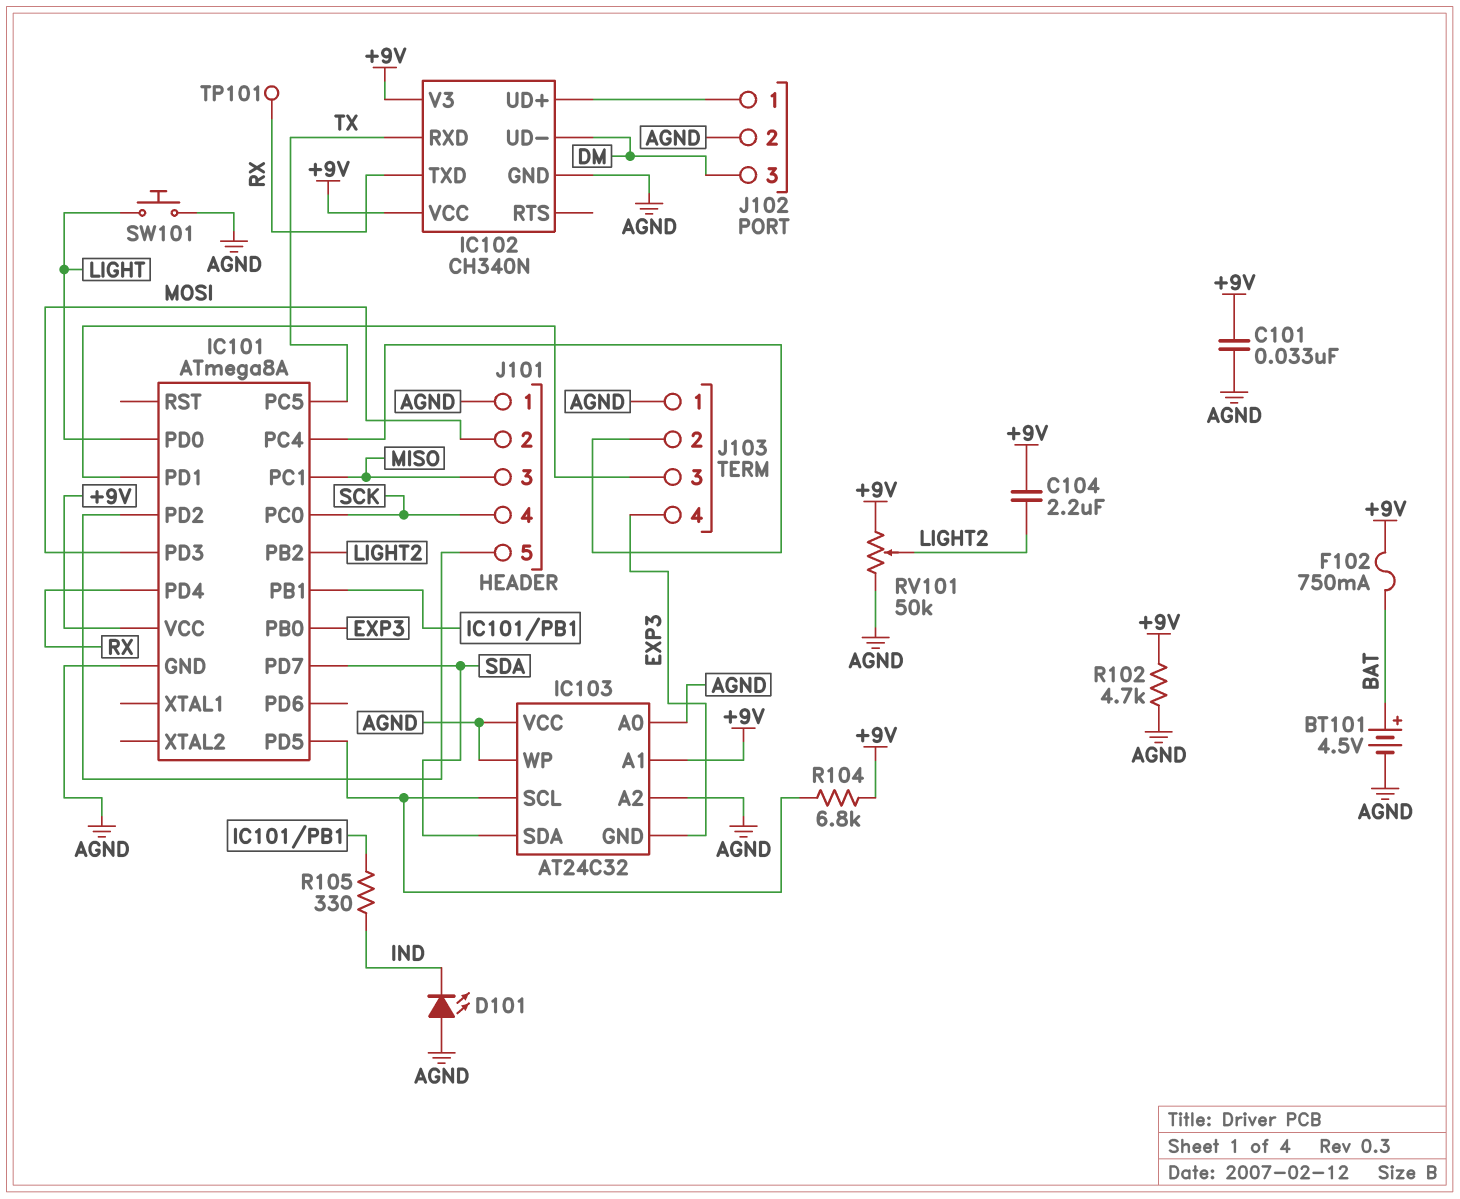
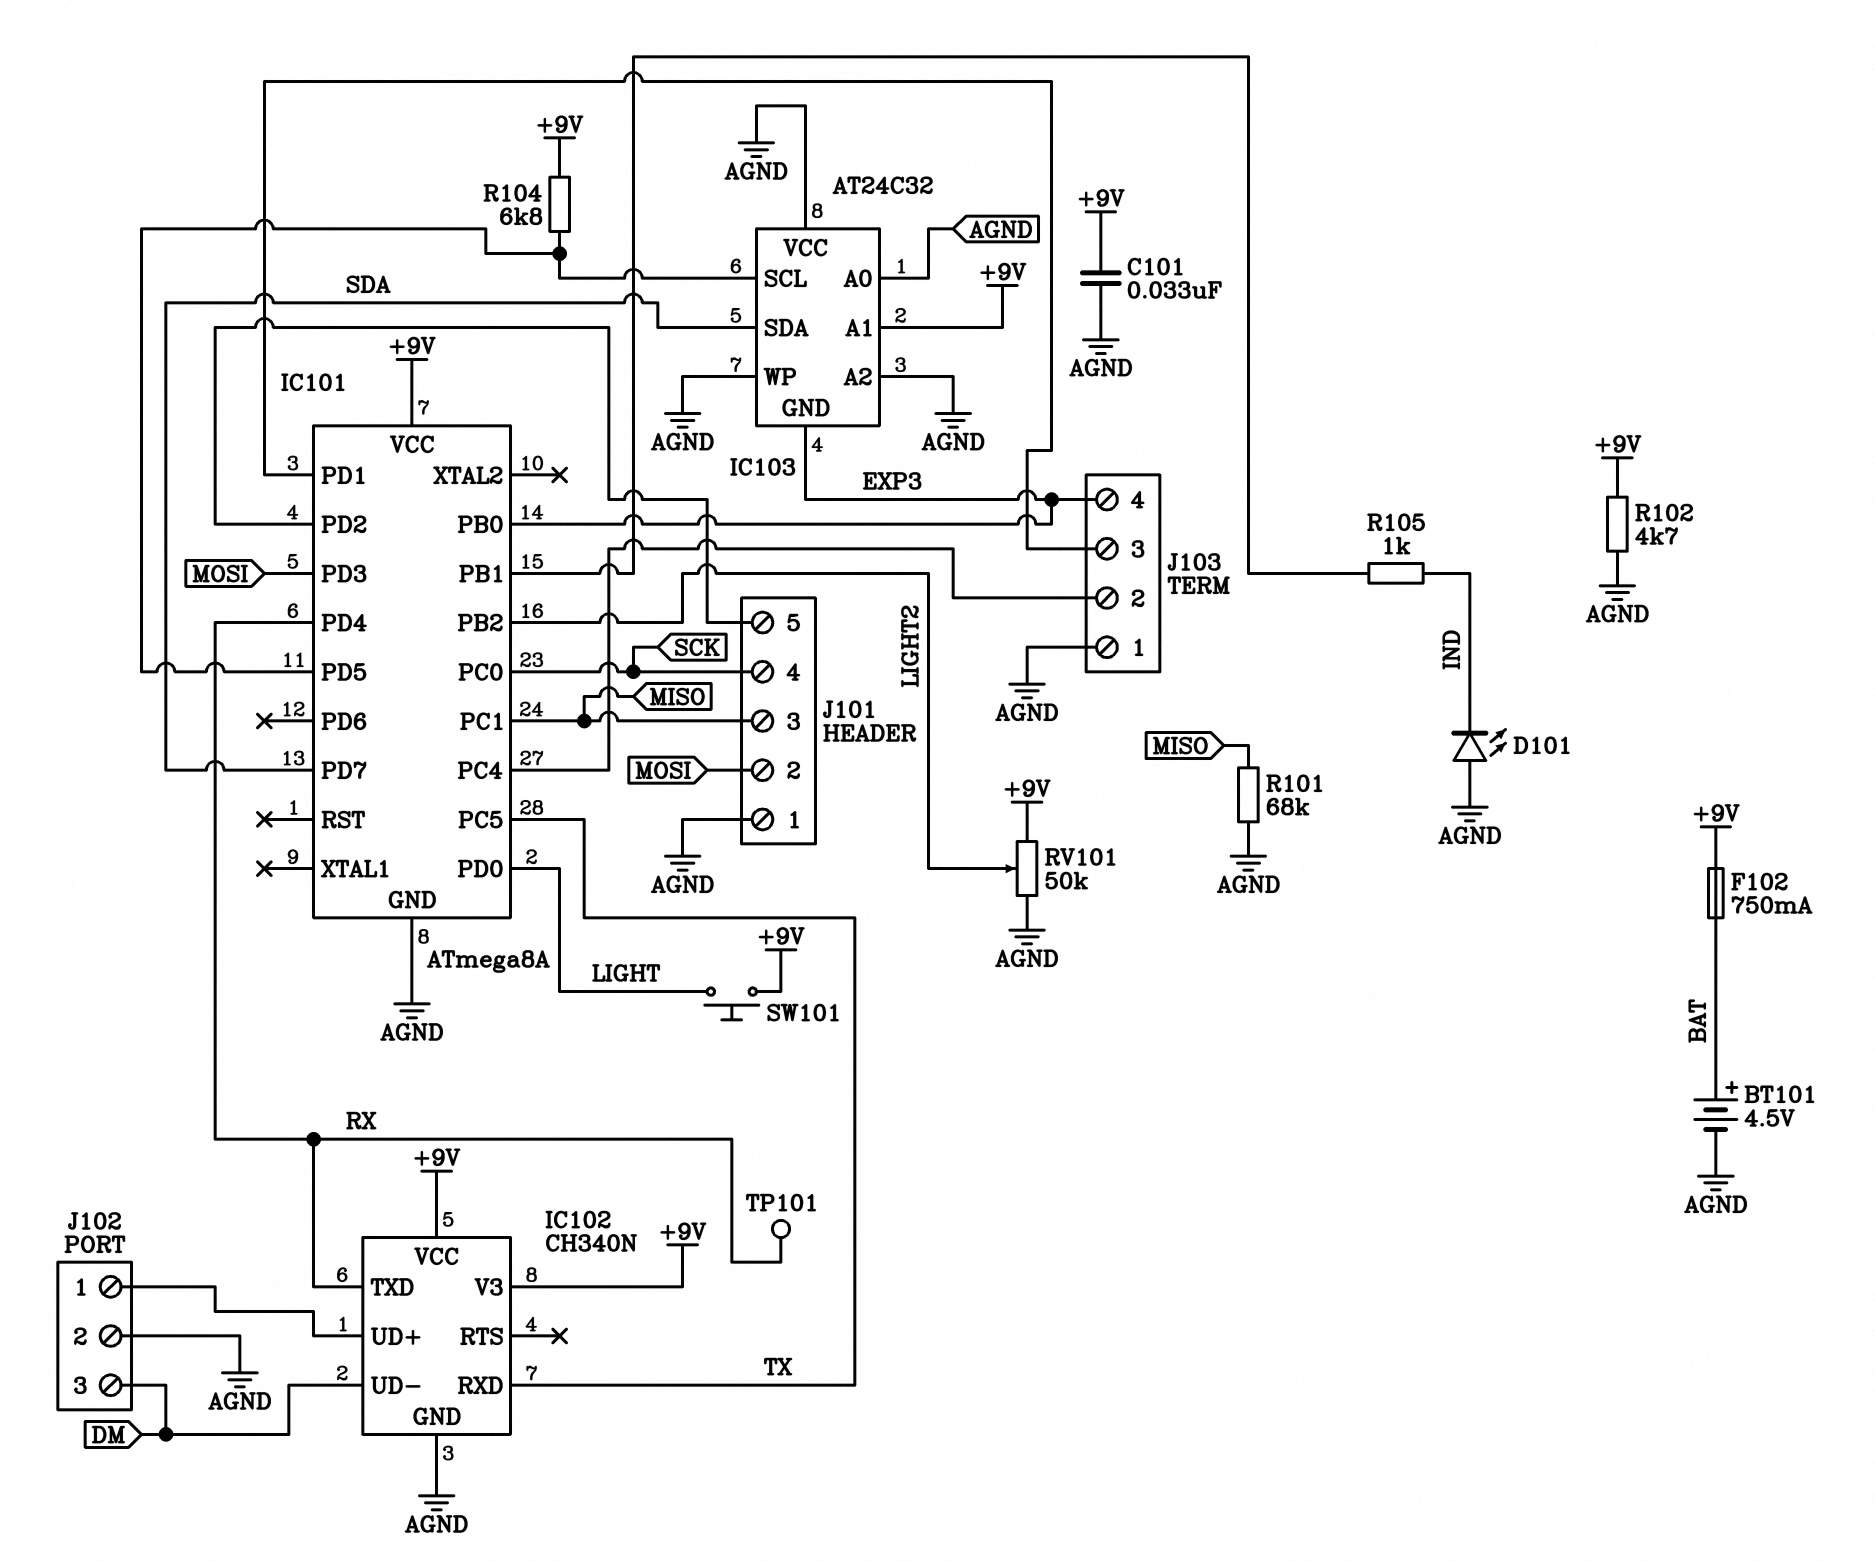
C104: 2.2uF (+9V, LIGHT2) -> none
R101: none -> 68k (AGND, MISO)
R105: 330 (IC101/PB1, IND) -> 1k (IC101/PB1, IND)
SW101: button (AGND, LIGHT) -> button (+9V, LIGHT)

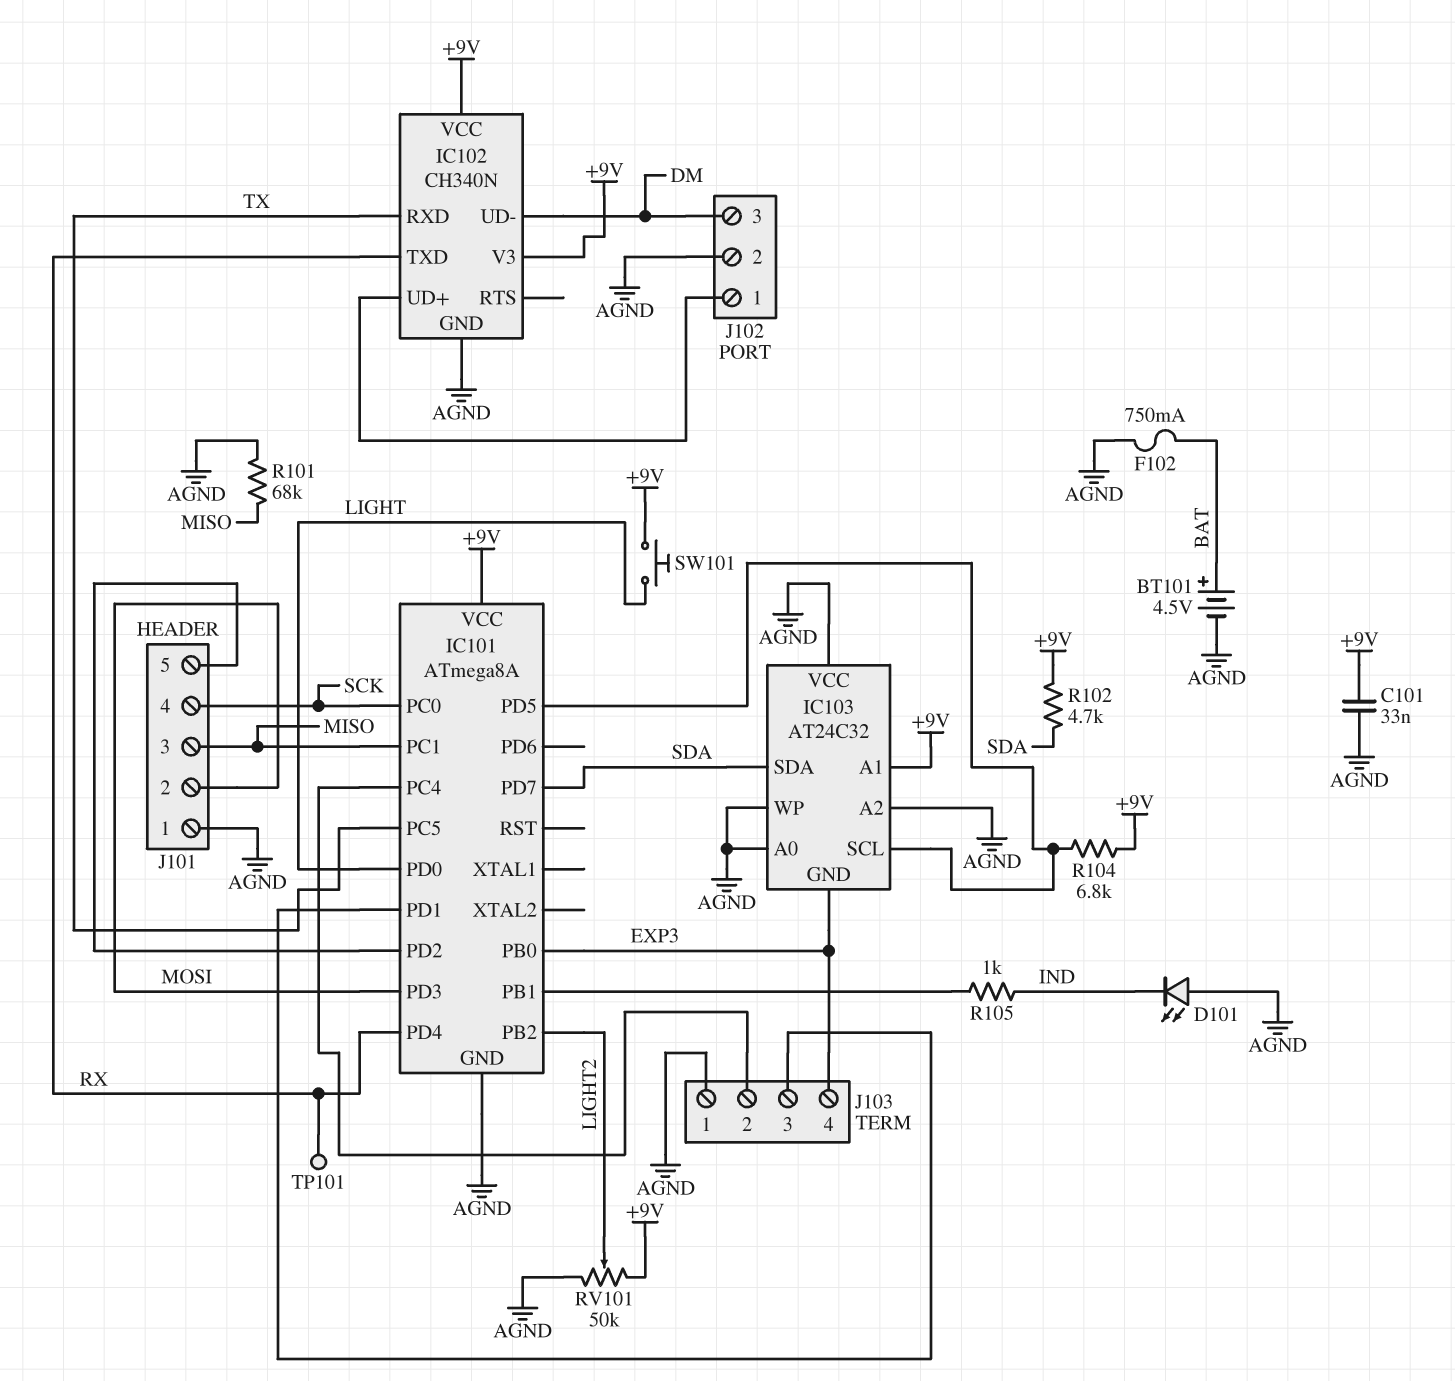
F102: 750mA (+9V, BAT) -> 750mA (AGND, BAT)
R102: 4.7k (+9V, AGND) -> 4.7k (+9V, SDA)

